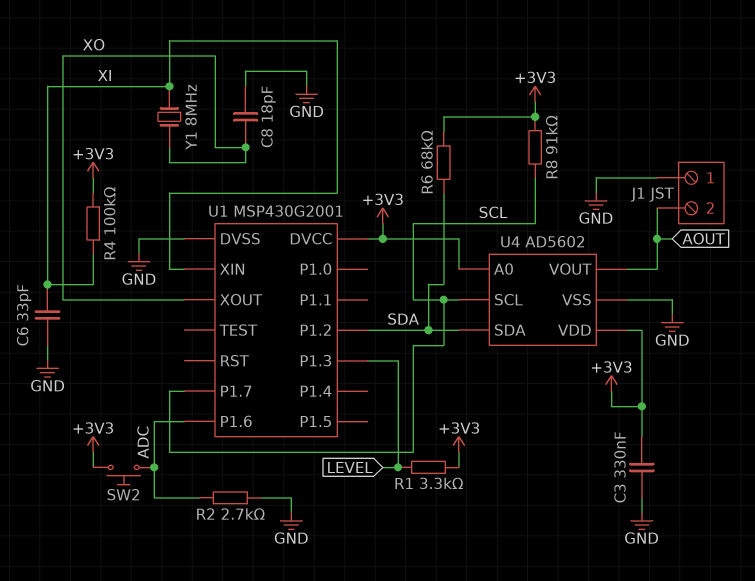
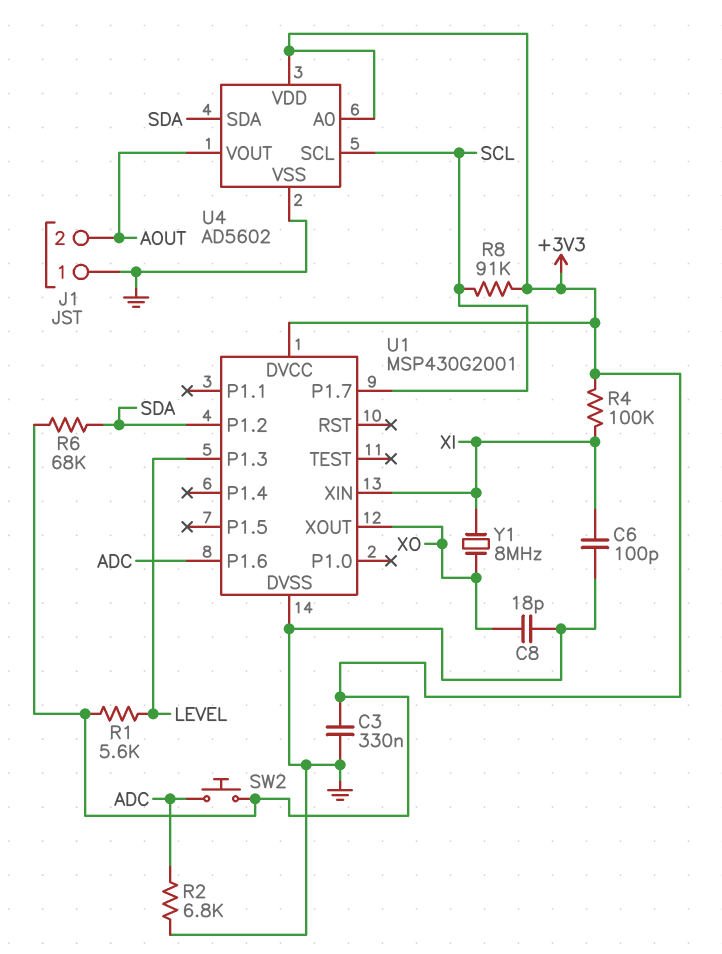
C6: 33pF (GND, XI) -> 100pF (GND, XI)
R1: 3.3k (+3V3, LEVEL) -> 5.6k (+3V3, LEVEL)
R2: 2.7k (ADC, GND) -> 6.8k (ADC, GND)

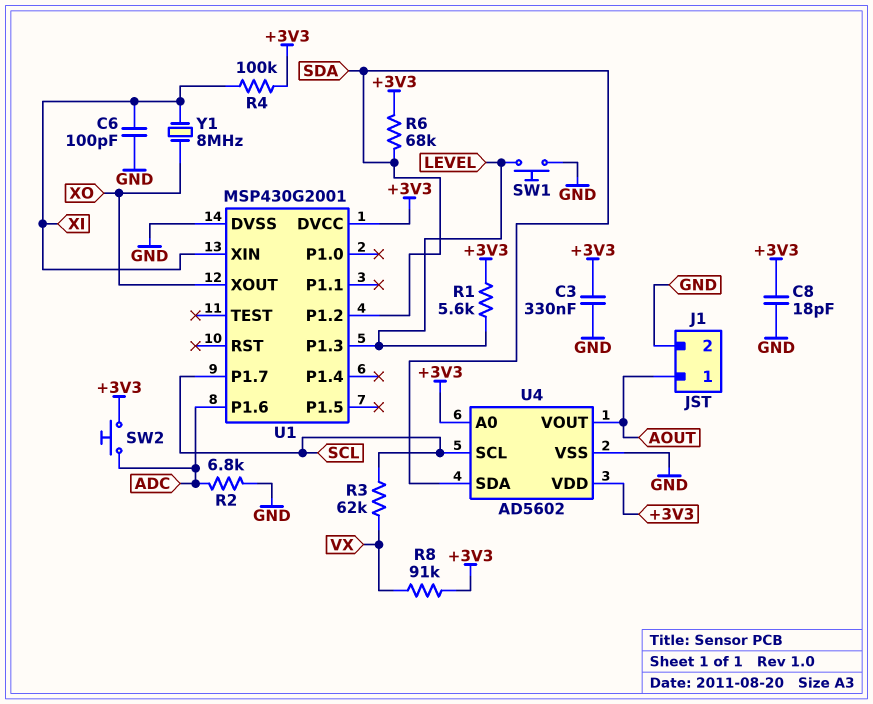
C8: 18pF (GND, XO) -> 18pF (+3V3, GND)
J1 pin 1: GND -> AOUT
J1 pin 2: AOUT -> GND
R3: none -> 62k (SCL, VX)
R8: 91k (+3V3, SCL) -> 91k (+3V3, VX)
SW1: none -> button (GND, LEVEL)

